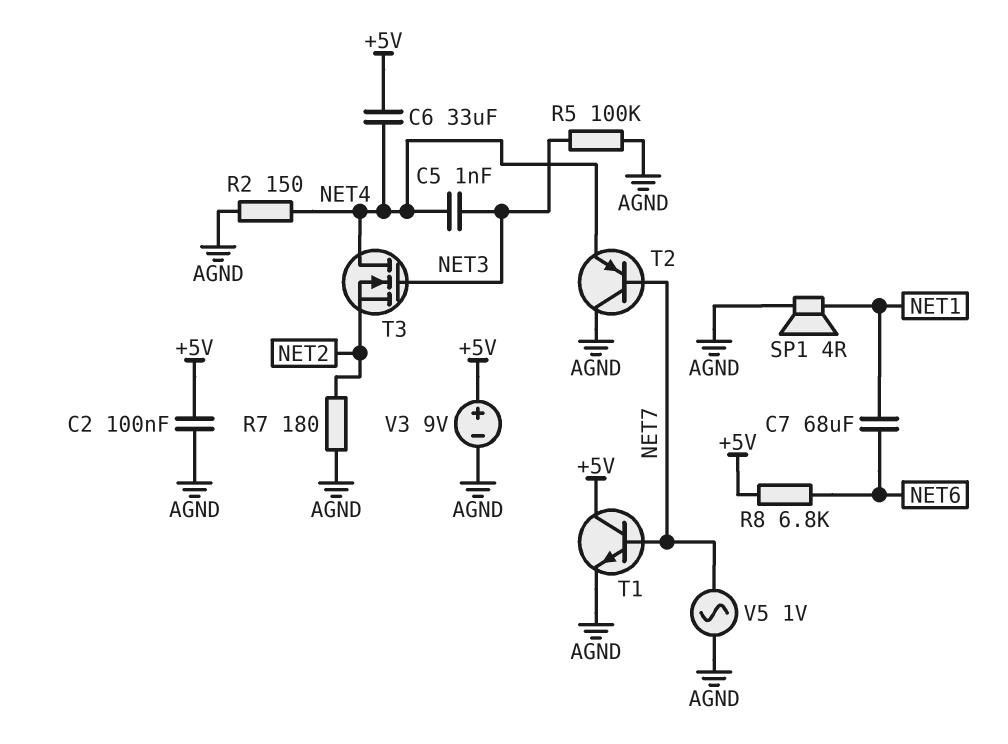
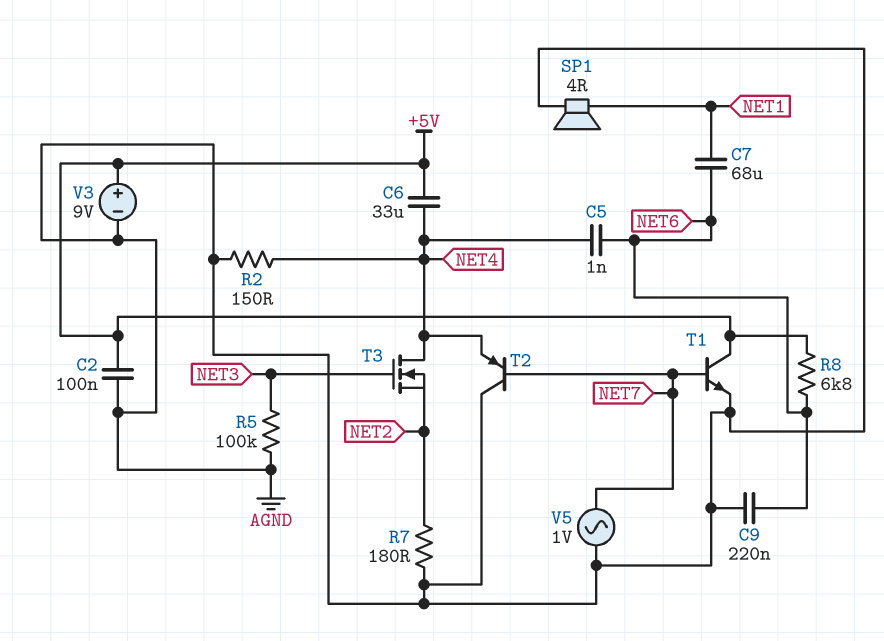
C5: 1nF (NET3, NET4) -> 1nF (NET4, NET6)
C9: none -> 220nF (AGND, NET6)

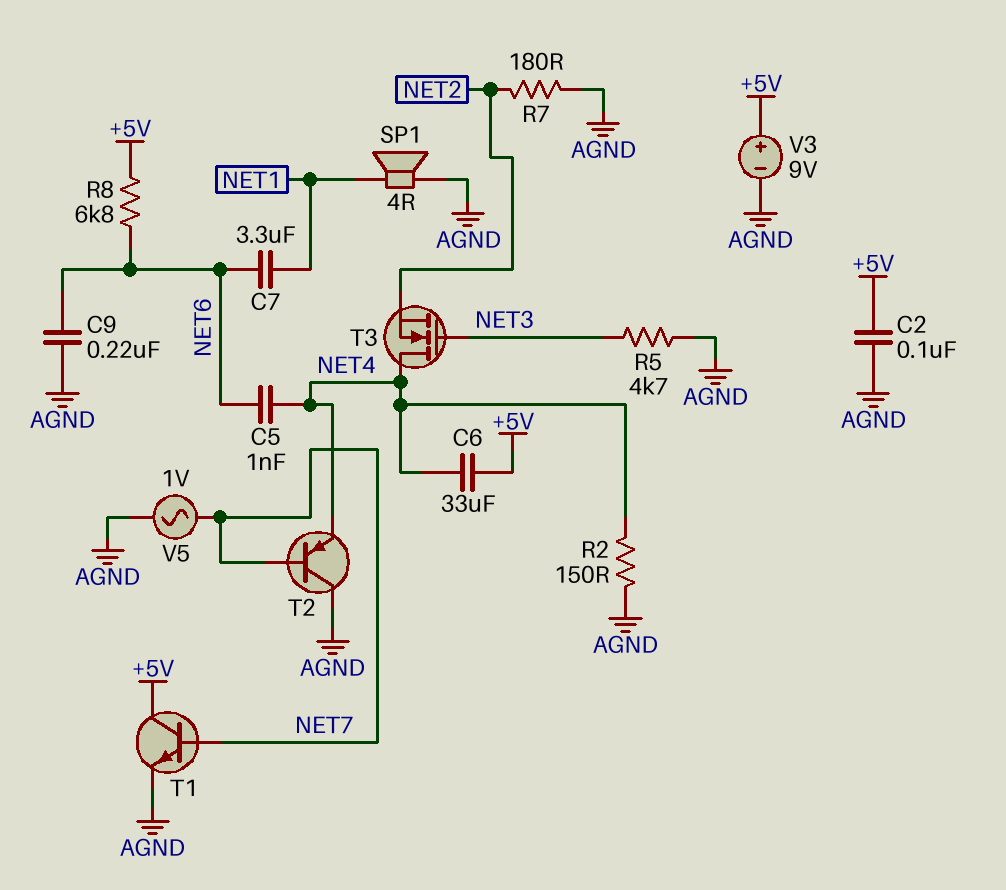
C7: 68uF (NET1, NET6) -> 3.3uF (NET1, NET6)
R5: 100k (AGND, NET3) -> 4.7k (AGND, NET3)

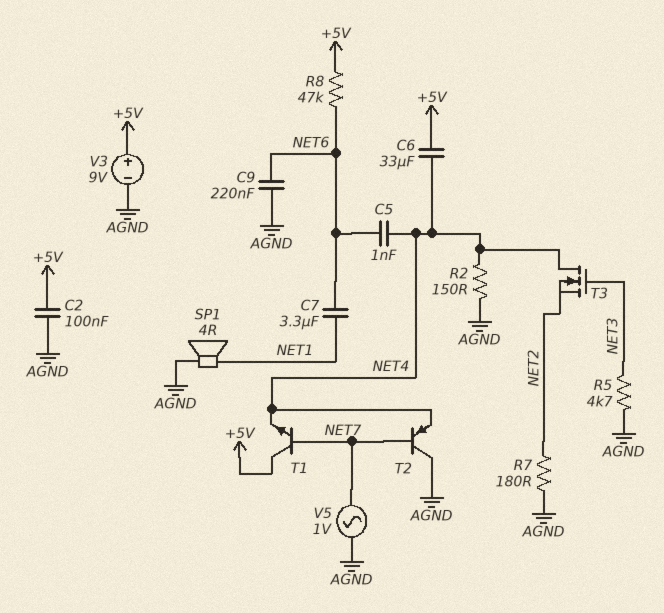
R8: 6.8k (+5V, NET6) -> 47k (+5V, NET6)
T1: NPN (B NET7, C +5V, E AGND) -> NPN (B NET7, C +5V, E NET4)

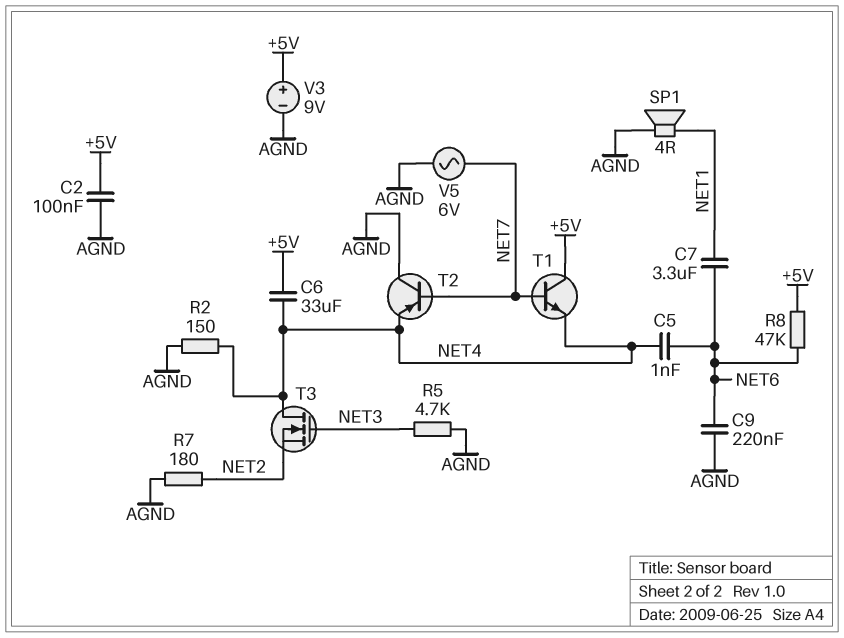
V5: AC 1V (AGND, NET7) -> AC 6V (AGND, NET7)

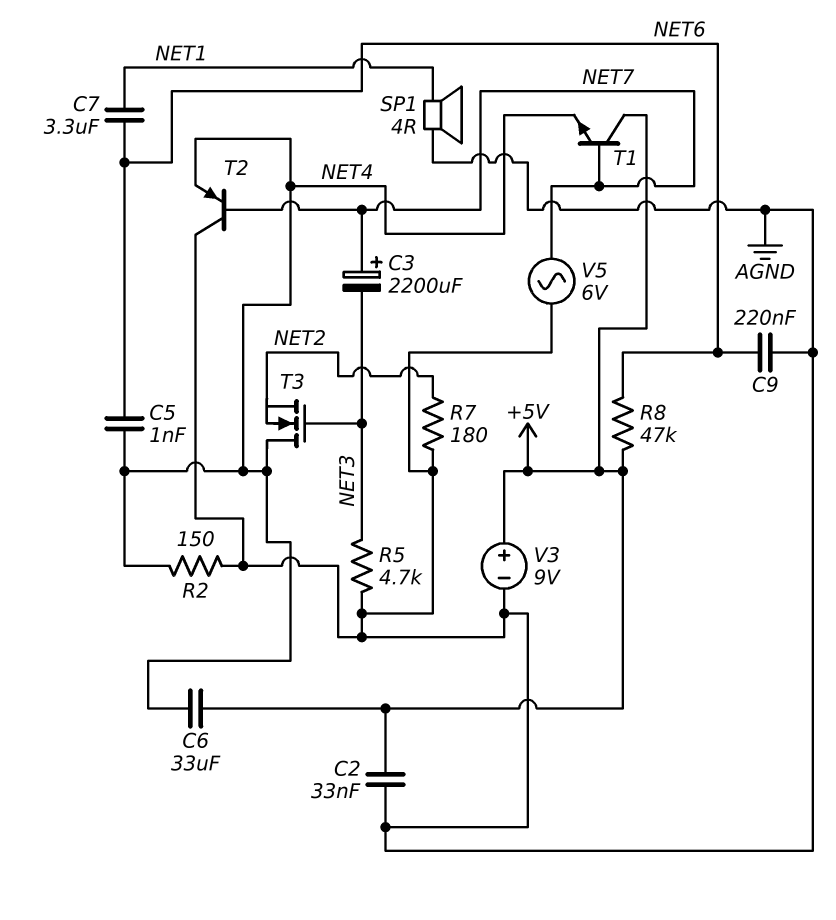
C2: 100nF (+5V, AGND) -> 33nF (+5V, AGND)
C3: none -> 2200uF (plus NET7, minus NET3)

